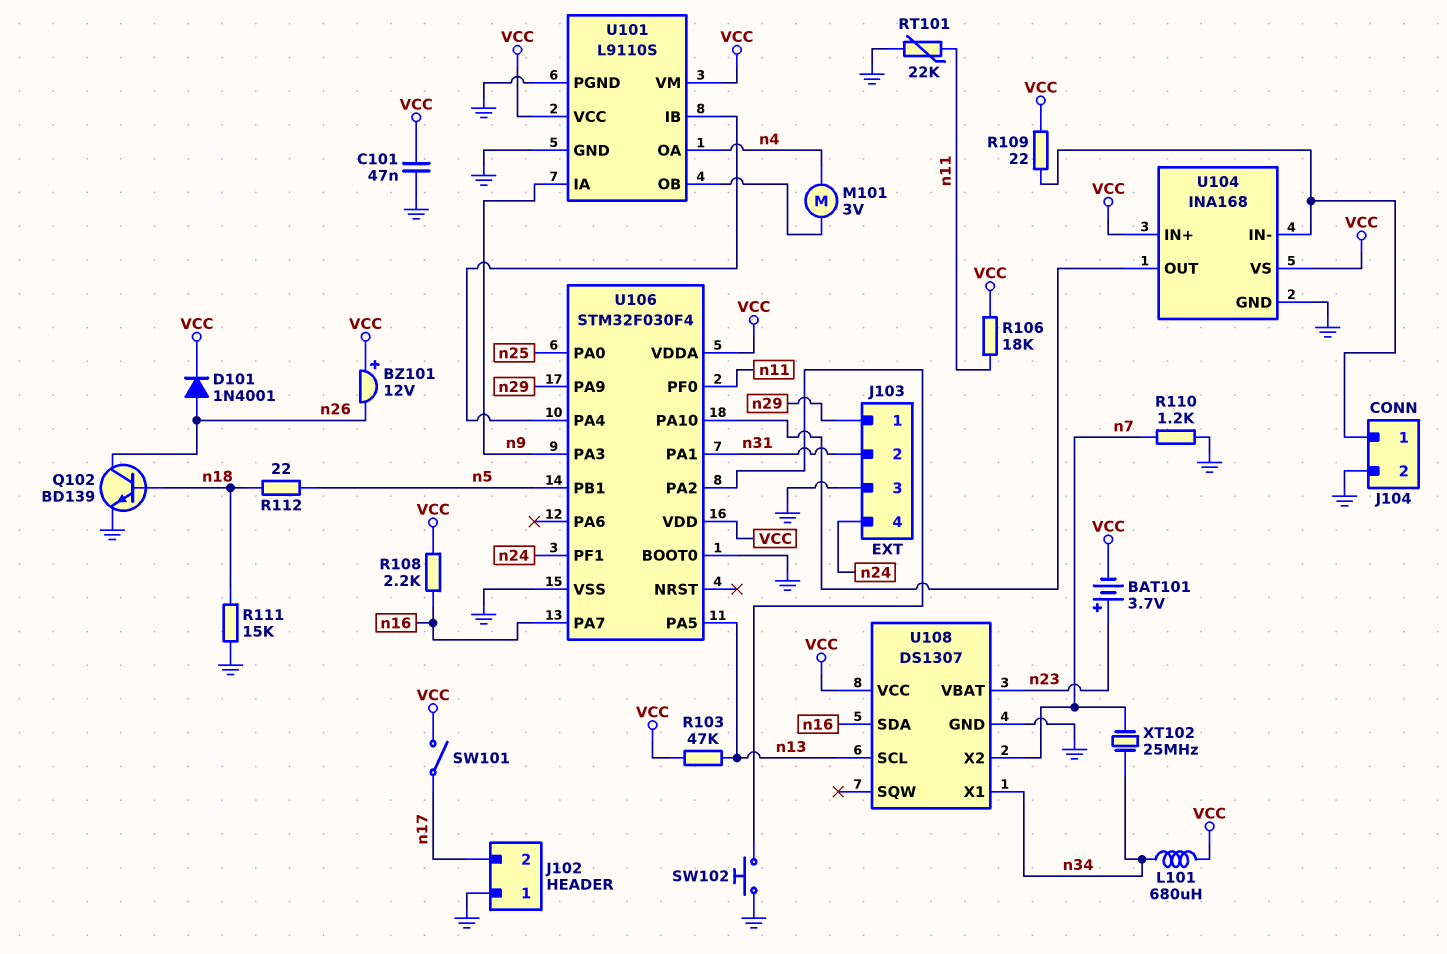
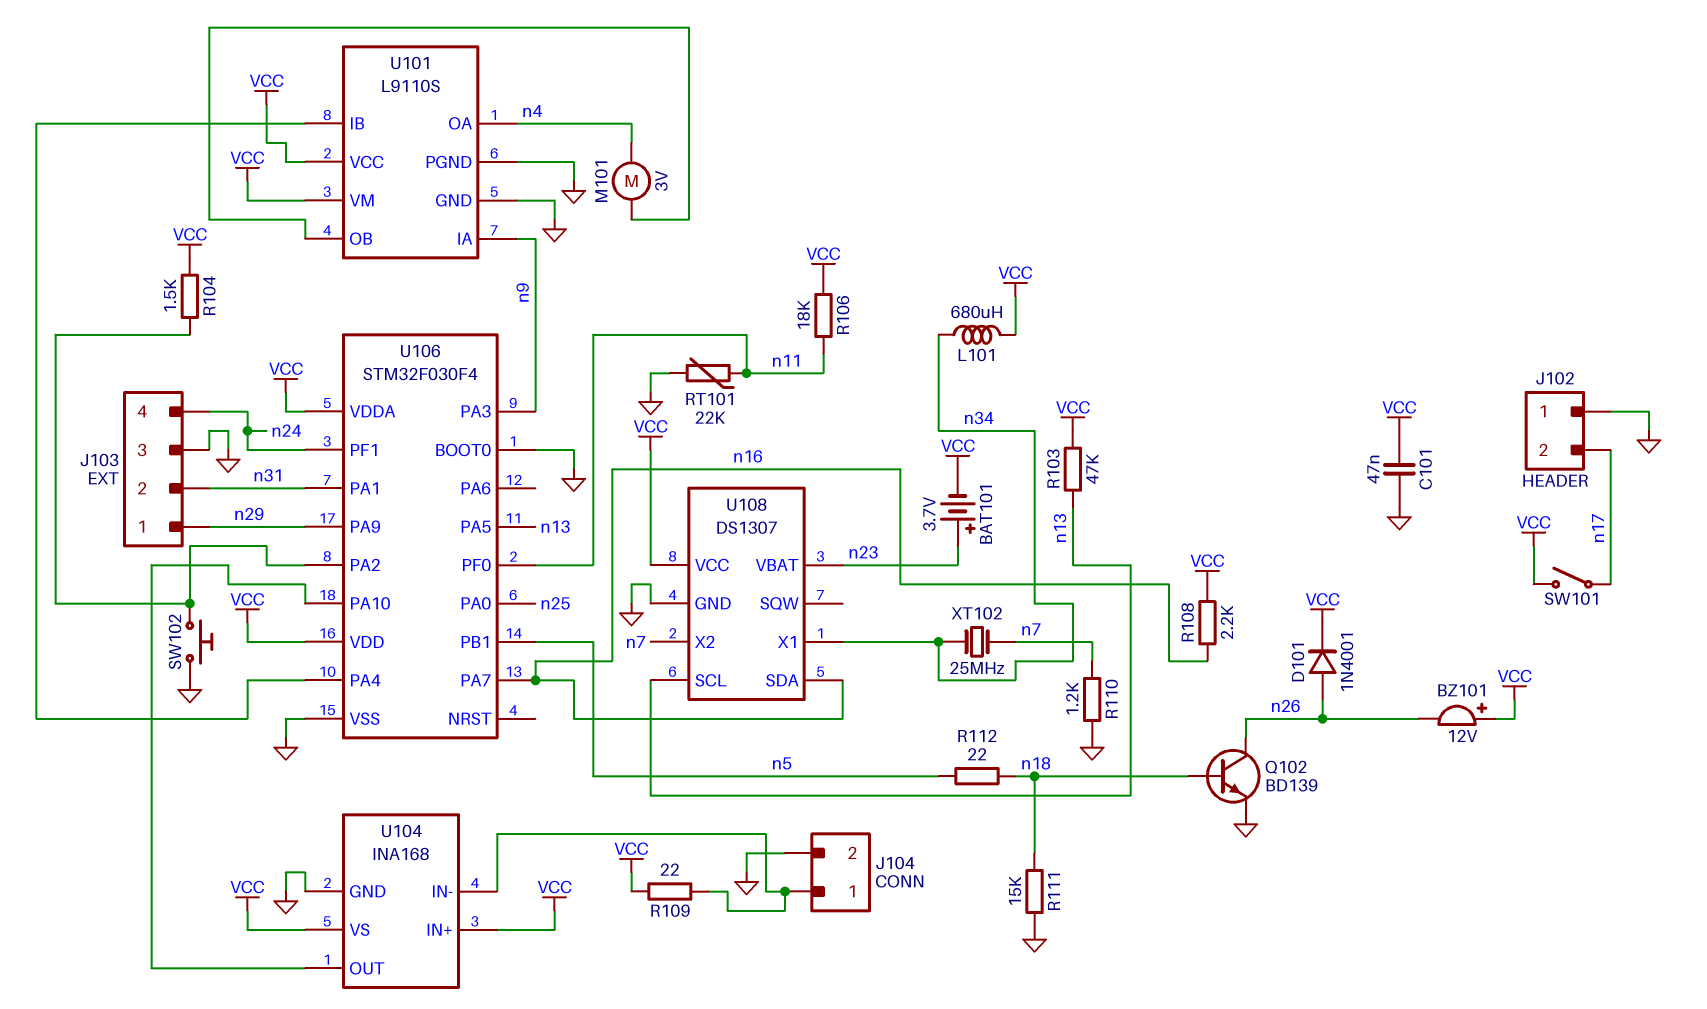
R104: none -> 1.5k (U106/PA2, VCC)

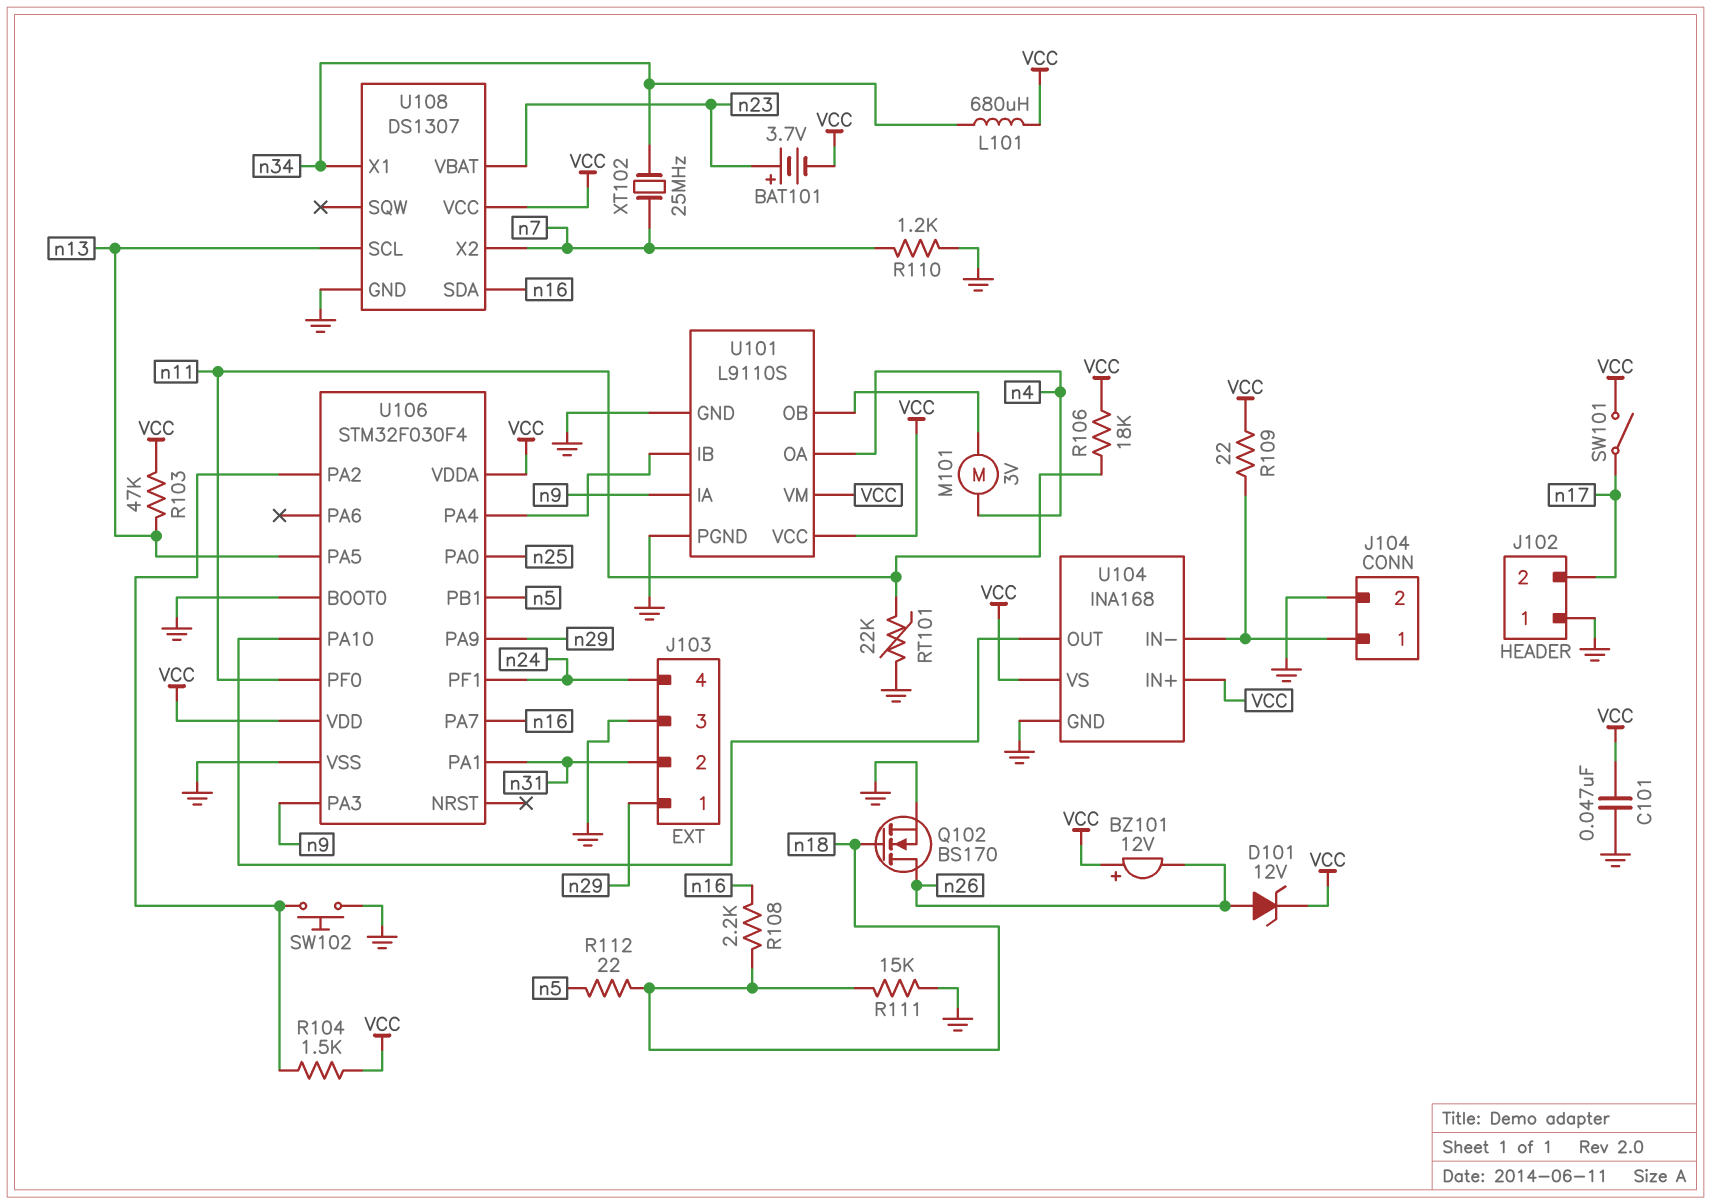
D101: diode 1N4001 (A n26, K VCC) -> zener 12V (A n26, K VCC)
Q102: NPN BD139 (B n18, C n26, E GND) -> NMOS BS170 (G n18, D n26, S GND)
R108: 2.2k (VCC, n16) -> 2.2k (n16, n18)

